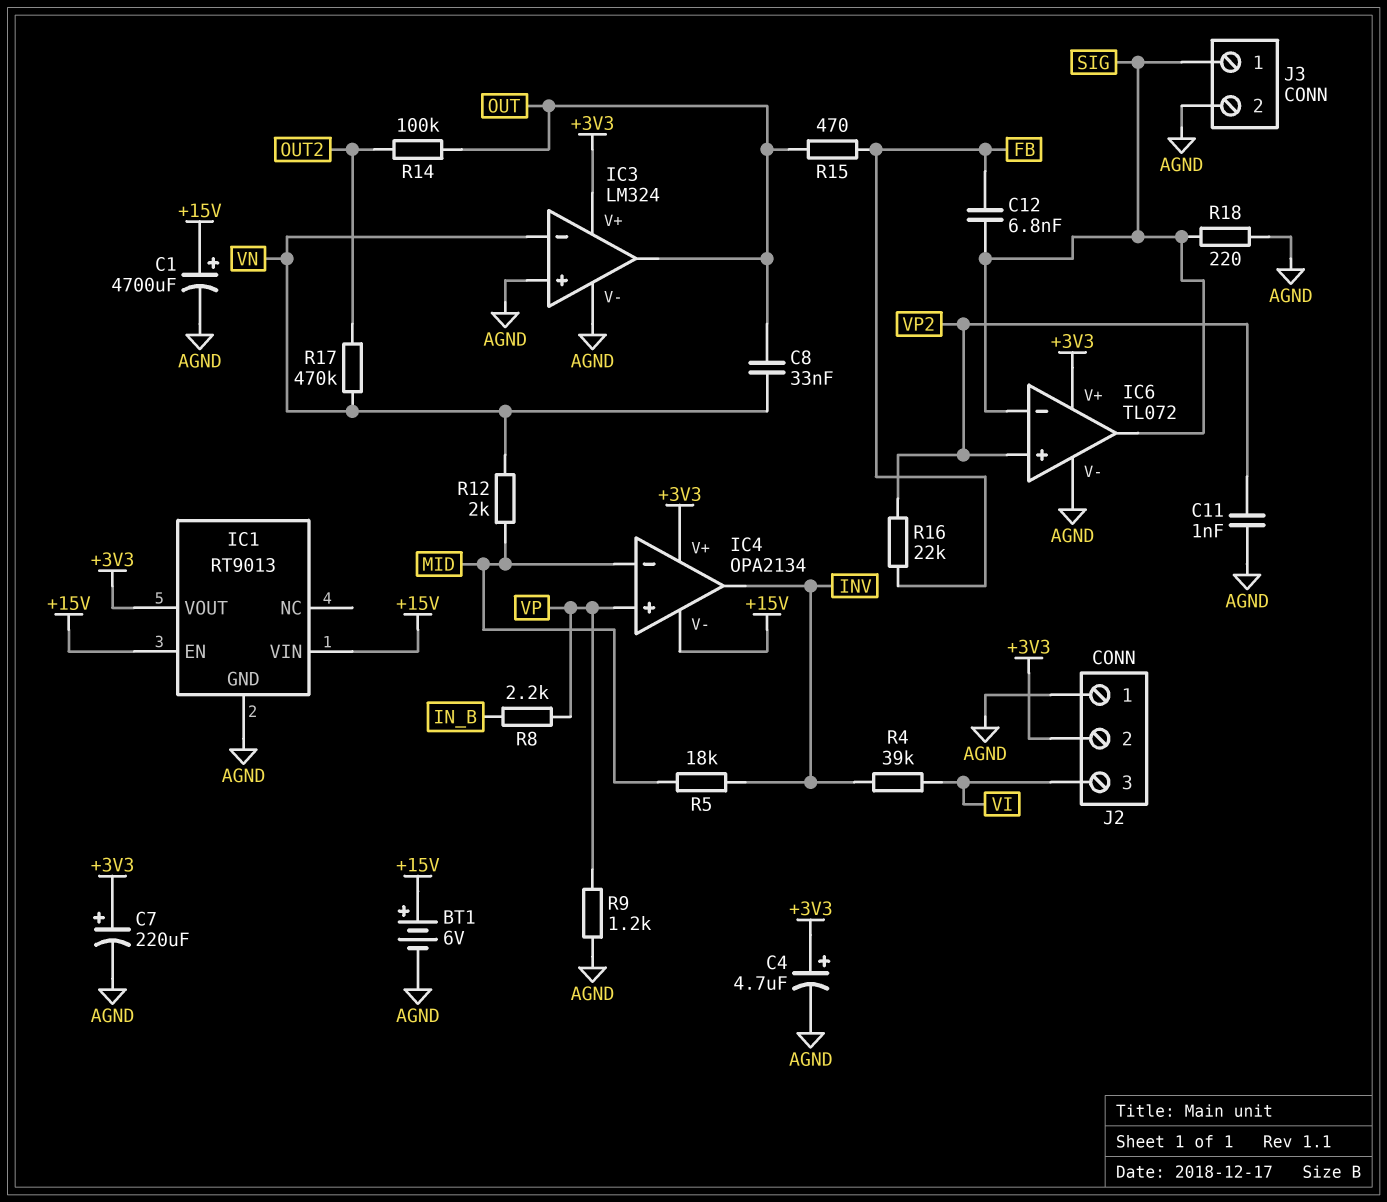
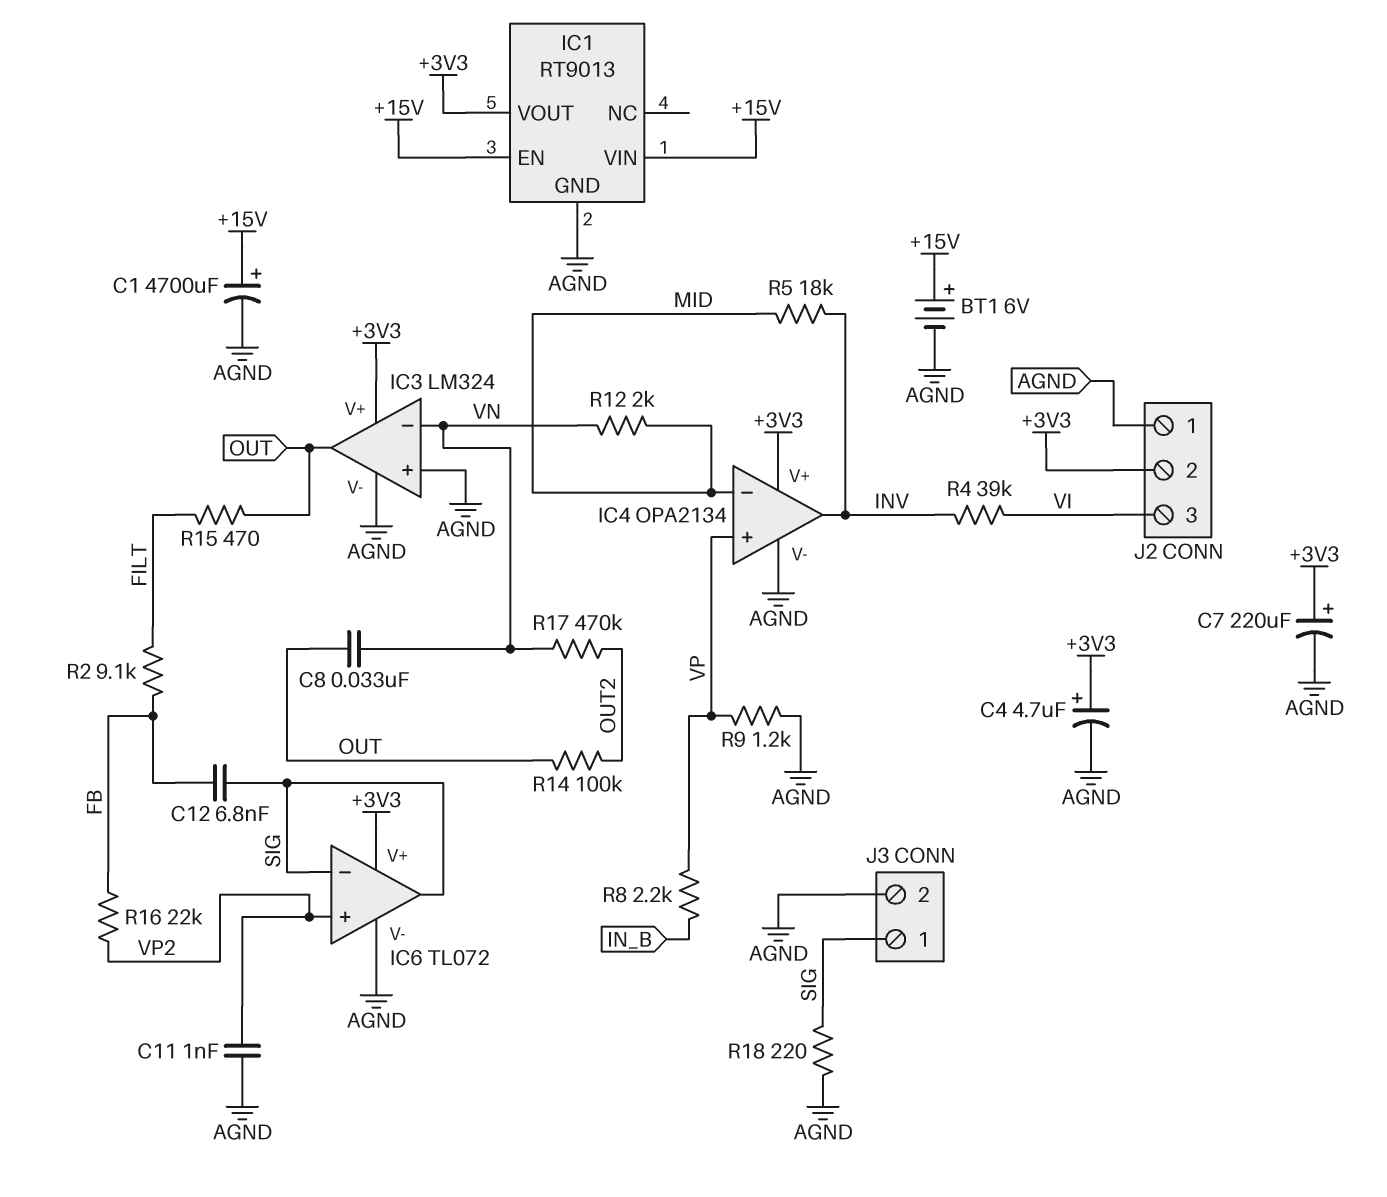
IC4 pin V-: +15V -> AGND
R2: none -> 9.1k (FB, FILT)
R15: 470 (FB, OUT) -> 470 (FILT, OUT)

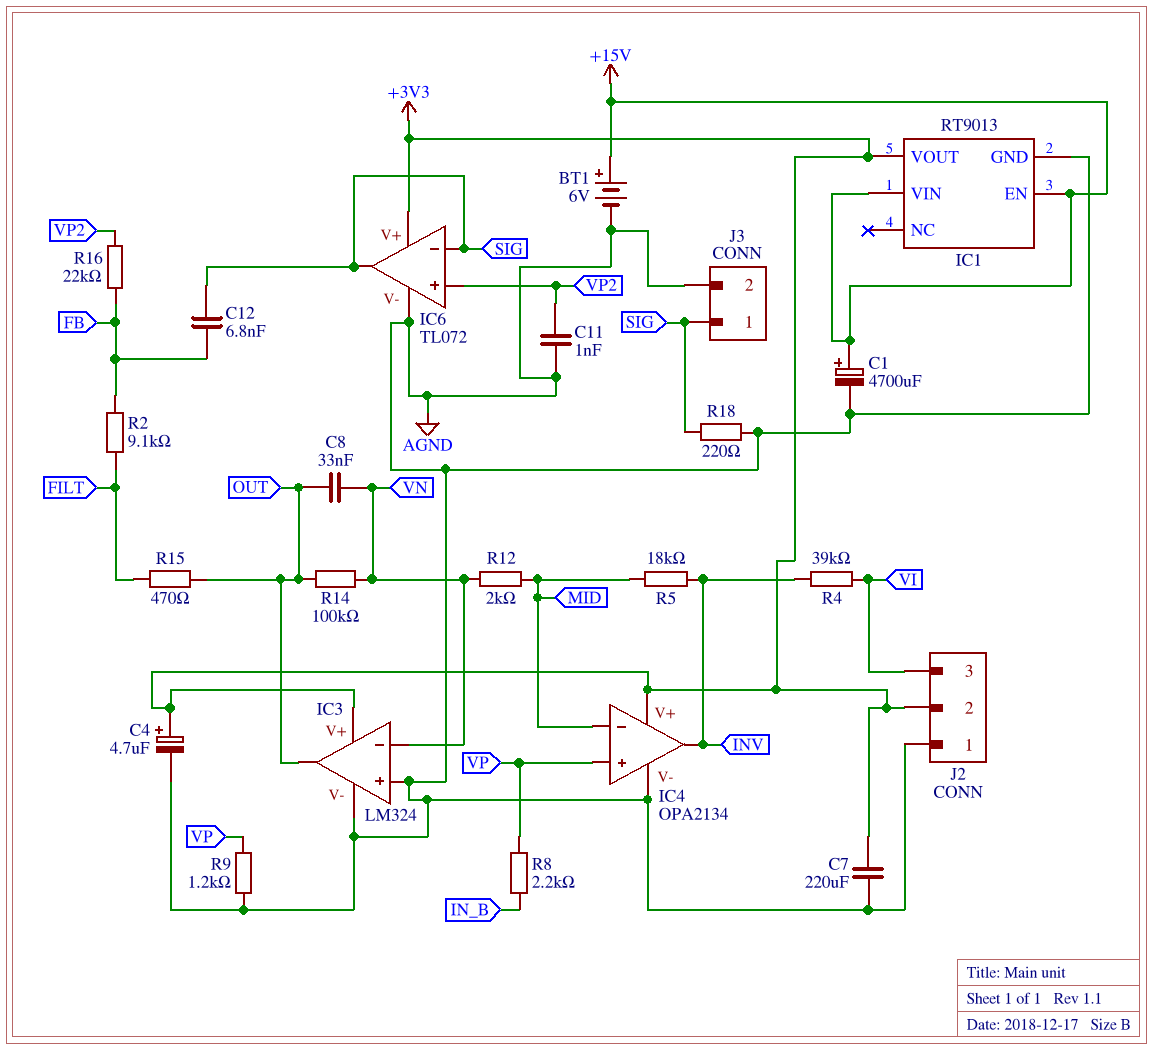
C7: 220uF (plus +3V3, minus AGND) -> 220uF (+3V3, AGND)
R14: 100k (OUT, OUT2) -> 100k (OUT, VN)
R17: 470k (OUT2, VN) -> none

